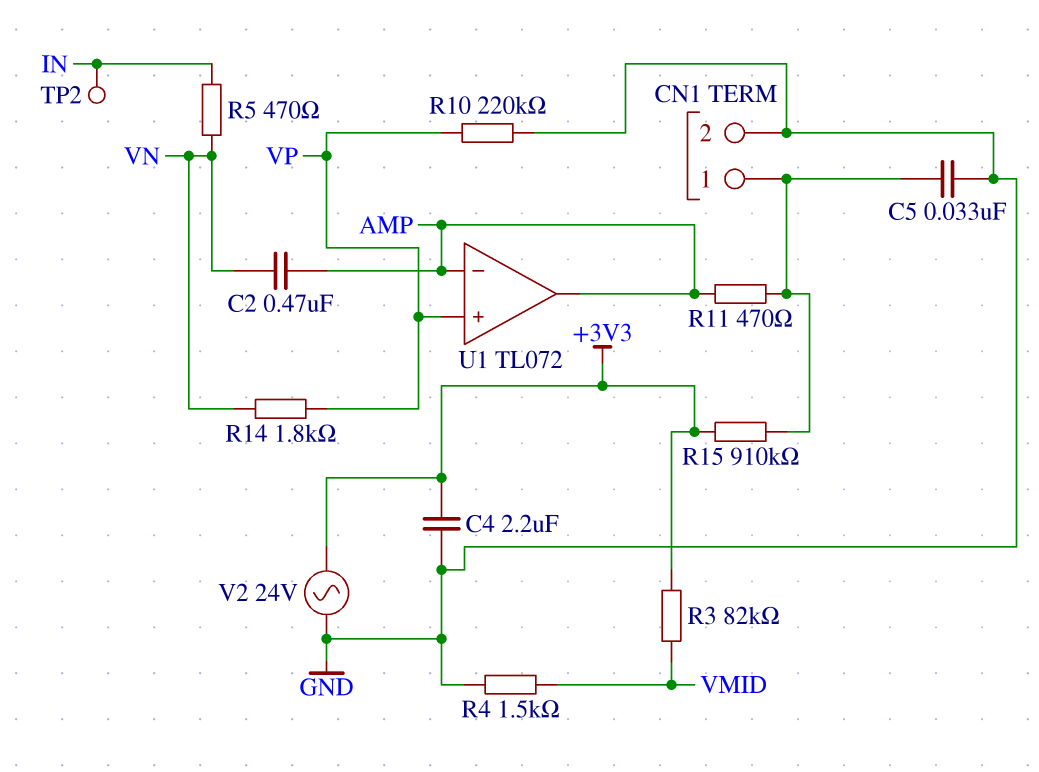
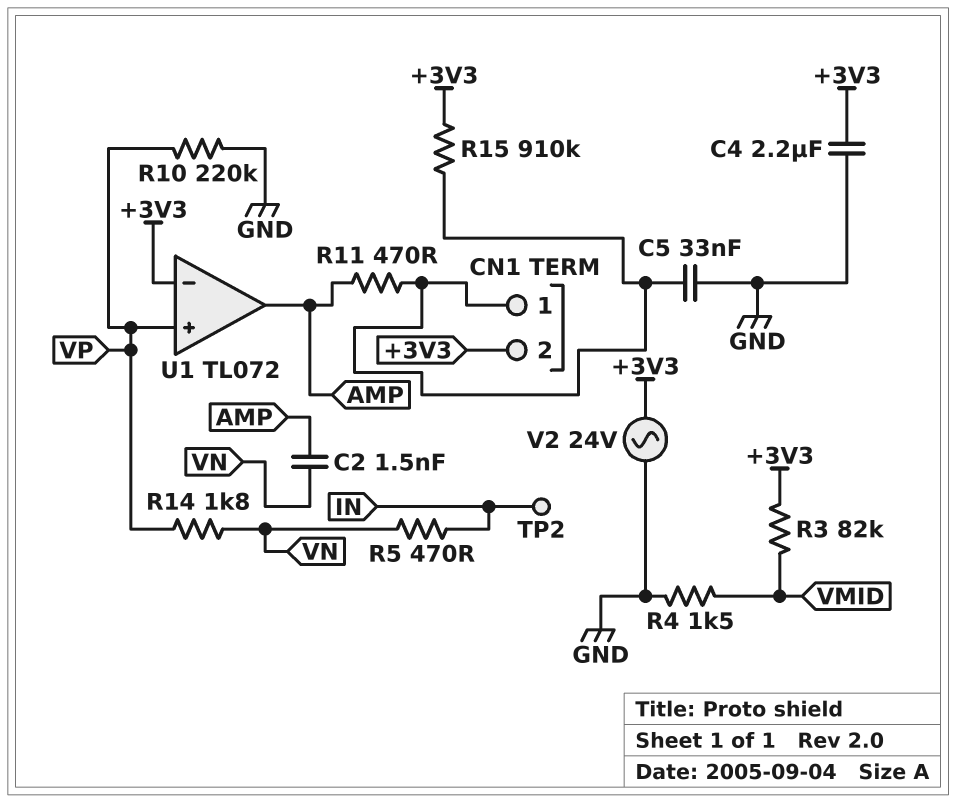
C2: 470nF (AMP, VN) -> 1.5nF (AMP, VN)
CN1 pin 2: GND -> +3V3
U1 pin in-: AMP -> +3V3

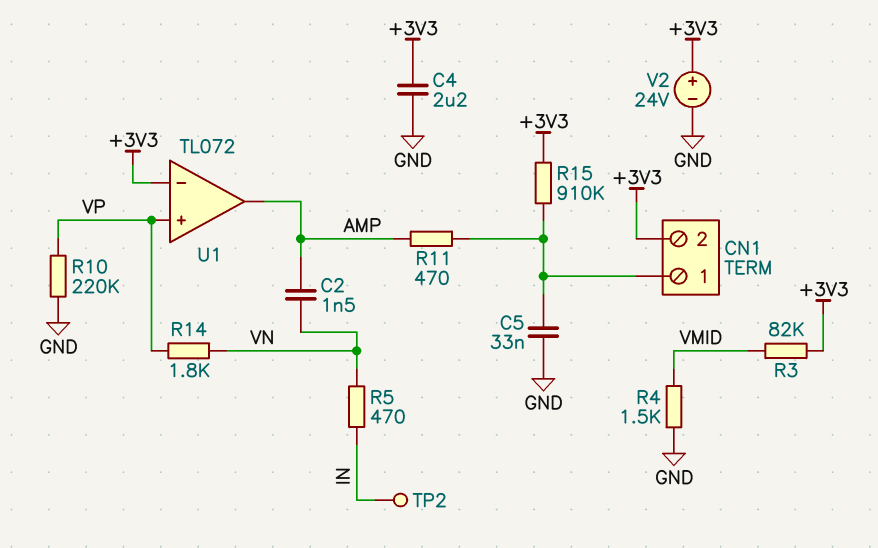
V2: AC 24V (+3V3, GND) -> 24V (plus +3V3, minus GND)

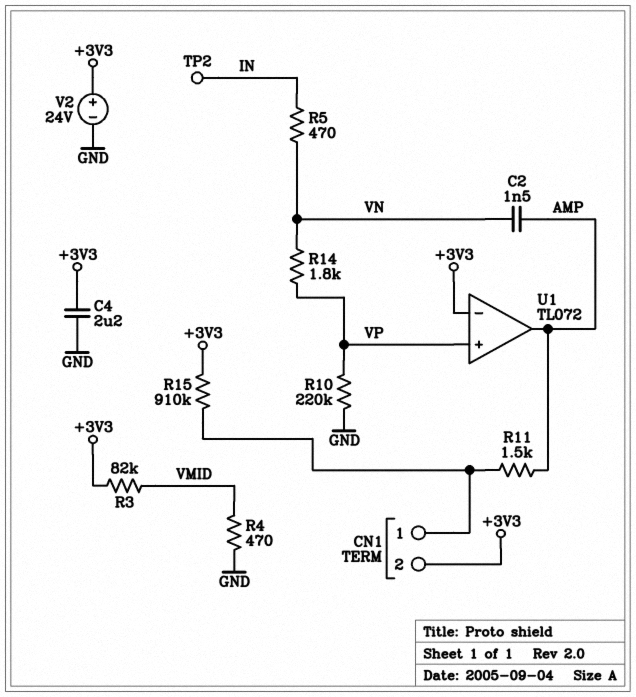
C5: 33nF (CN1/1, GND) -> none
R4: 1.5k (GND, VMID) -> 470 (GND, VMID)
R11: 470 (AMP, CN1/1) -> 1.5k (AMP, CN1/1)

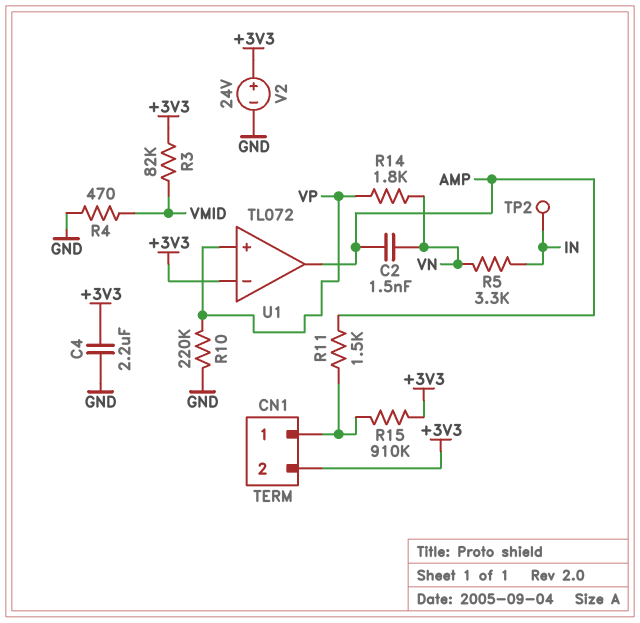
R5: 470 (IN, VN) -> 3.3k (IN, VN)

